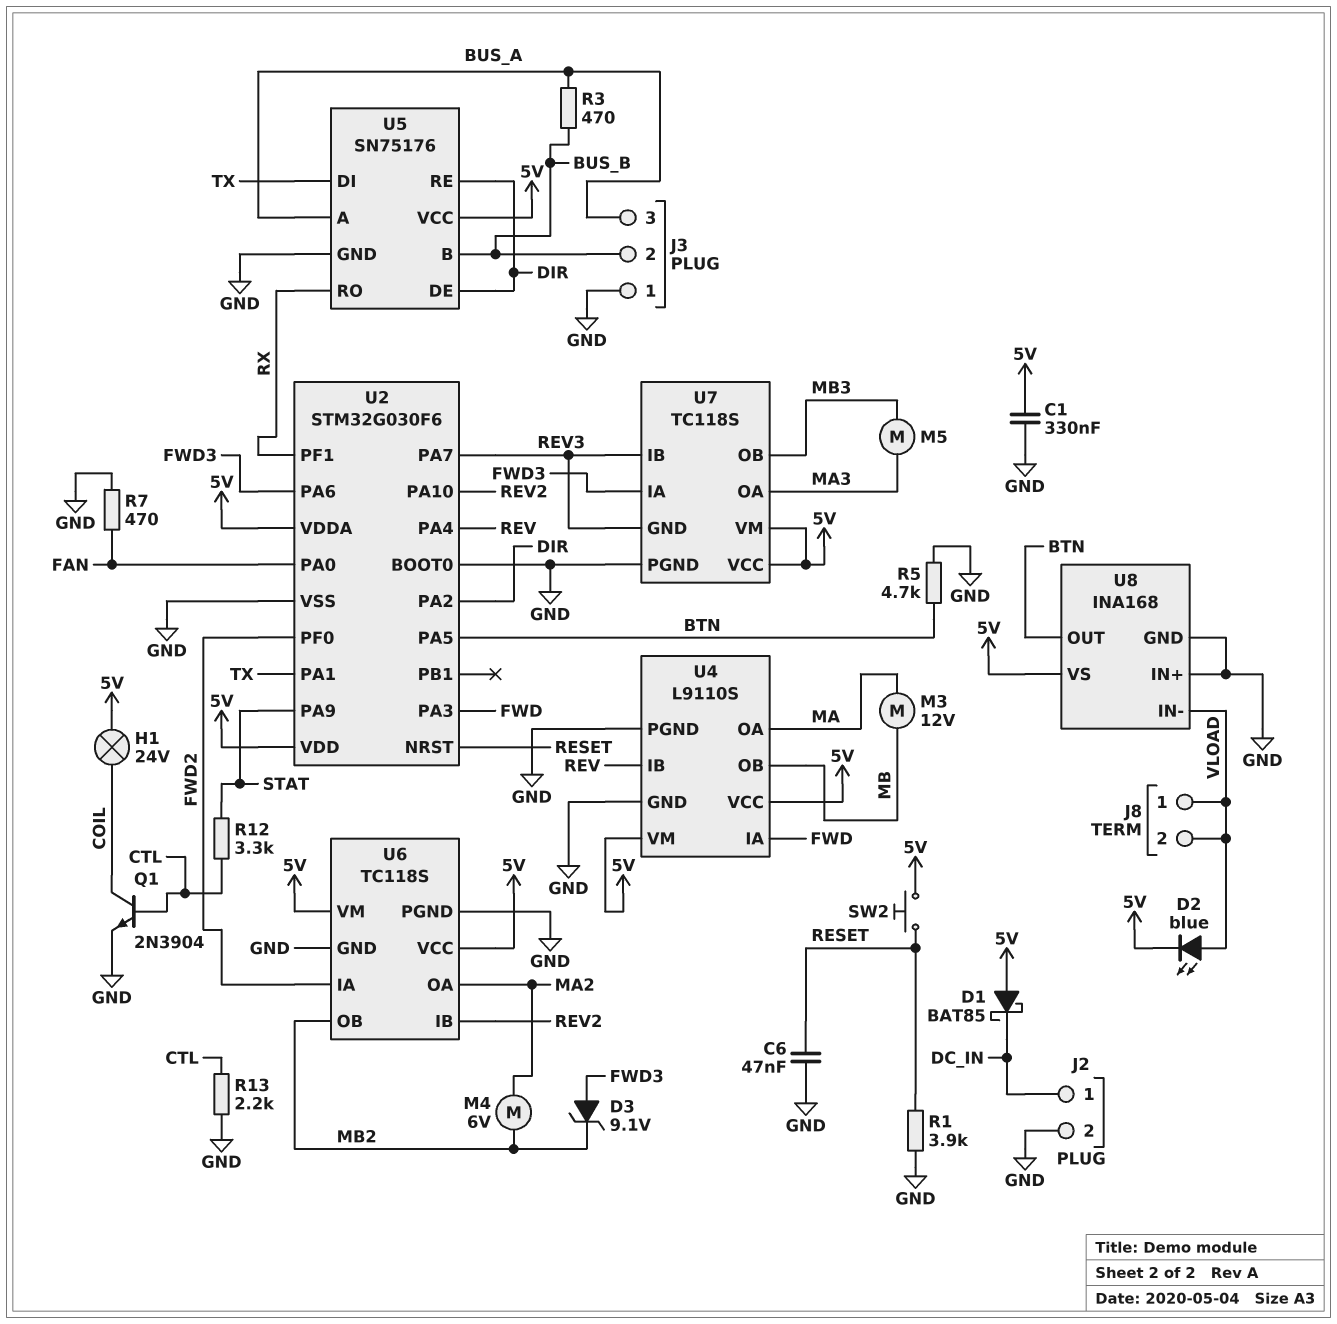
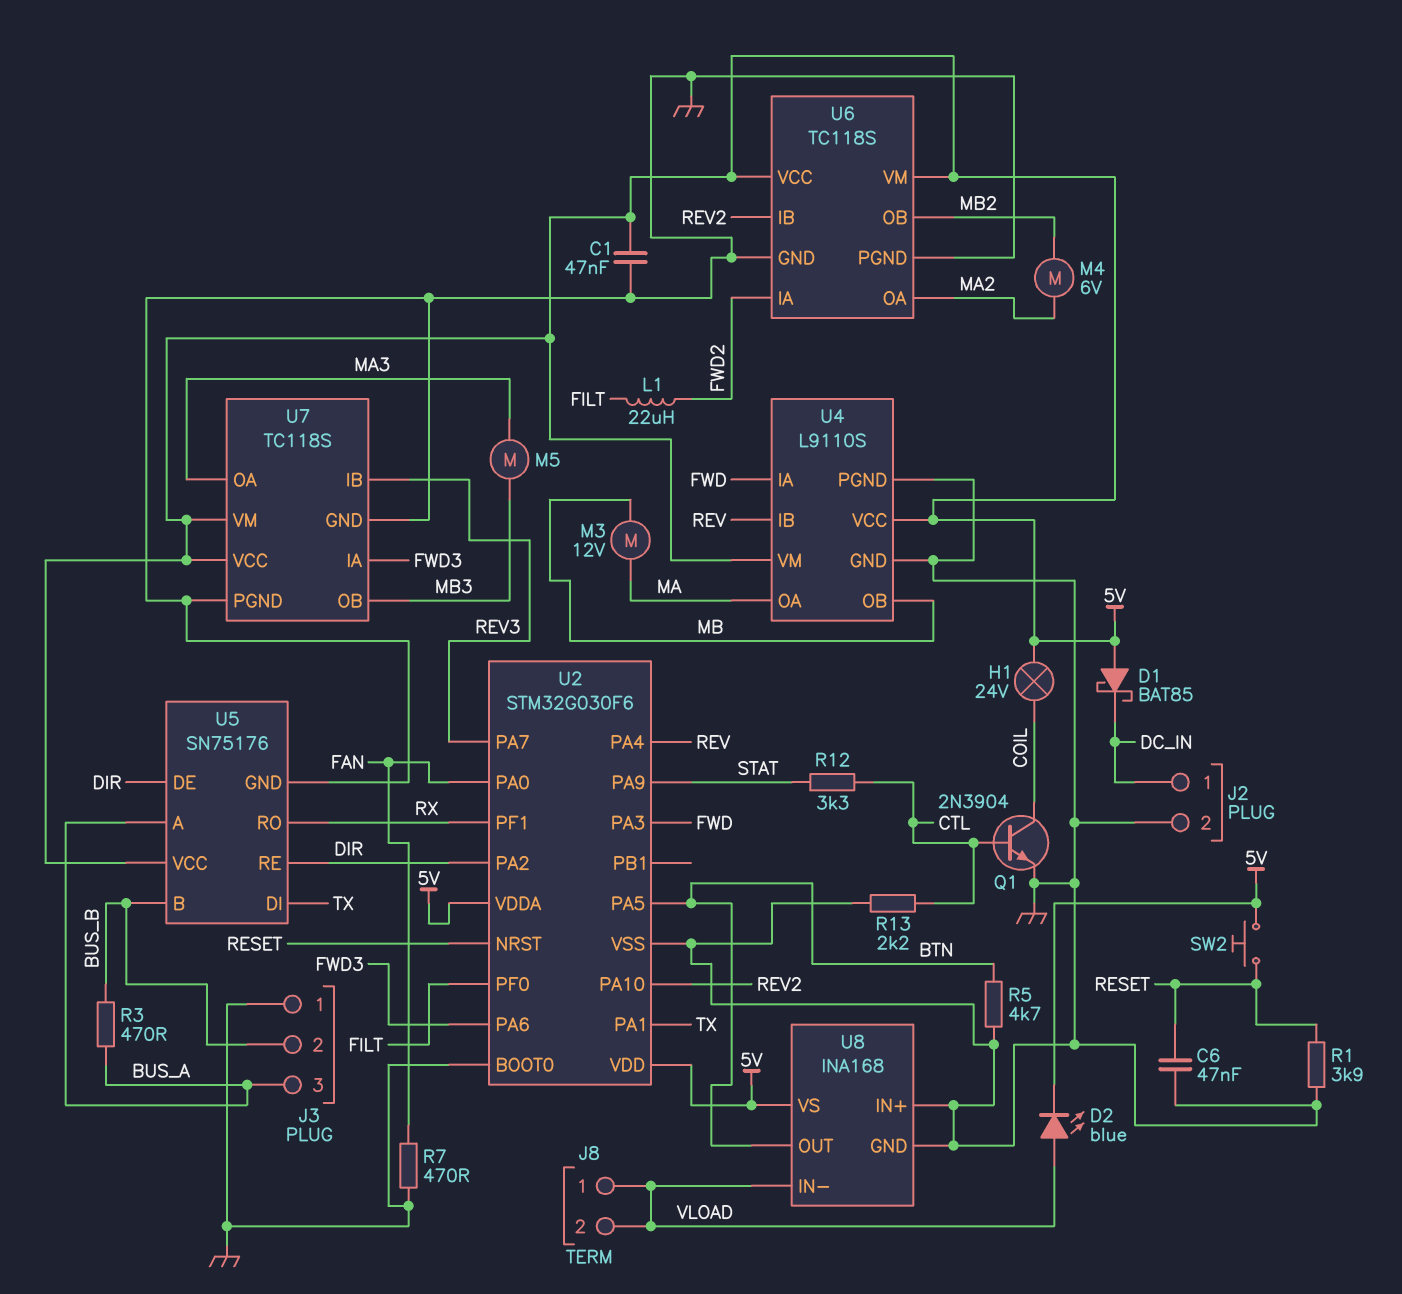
C1: 330nF (5V, GND) -> 47nF (5V, GND)
D3: zener 9.1V (A FWD3, K MB2) -> none
L1: none -> 22uH (FILT, FWD2)
U2 pin PF0: FWD2 -> FILT
U7 pin GND: REV3 -> GND

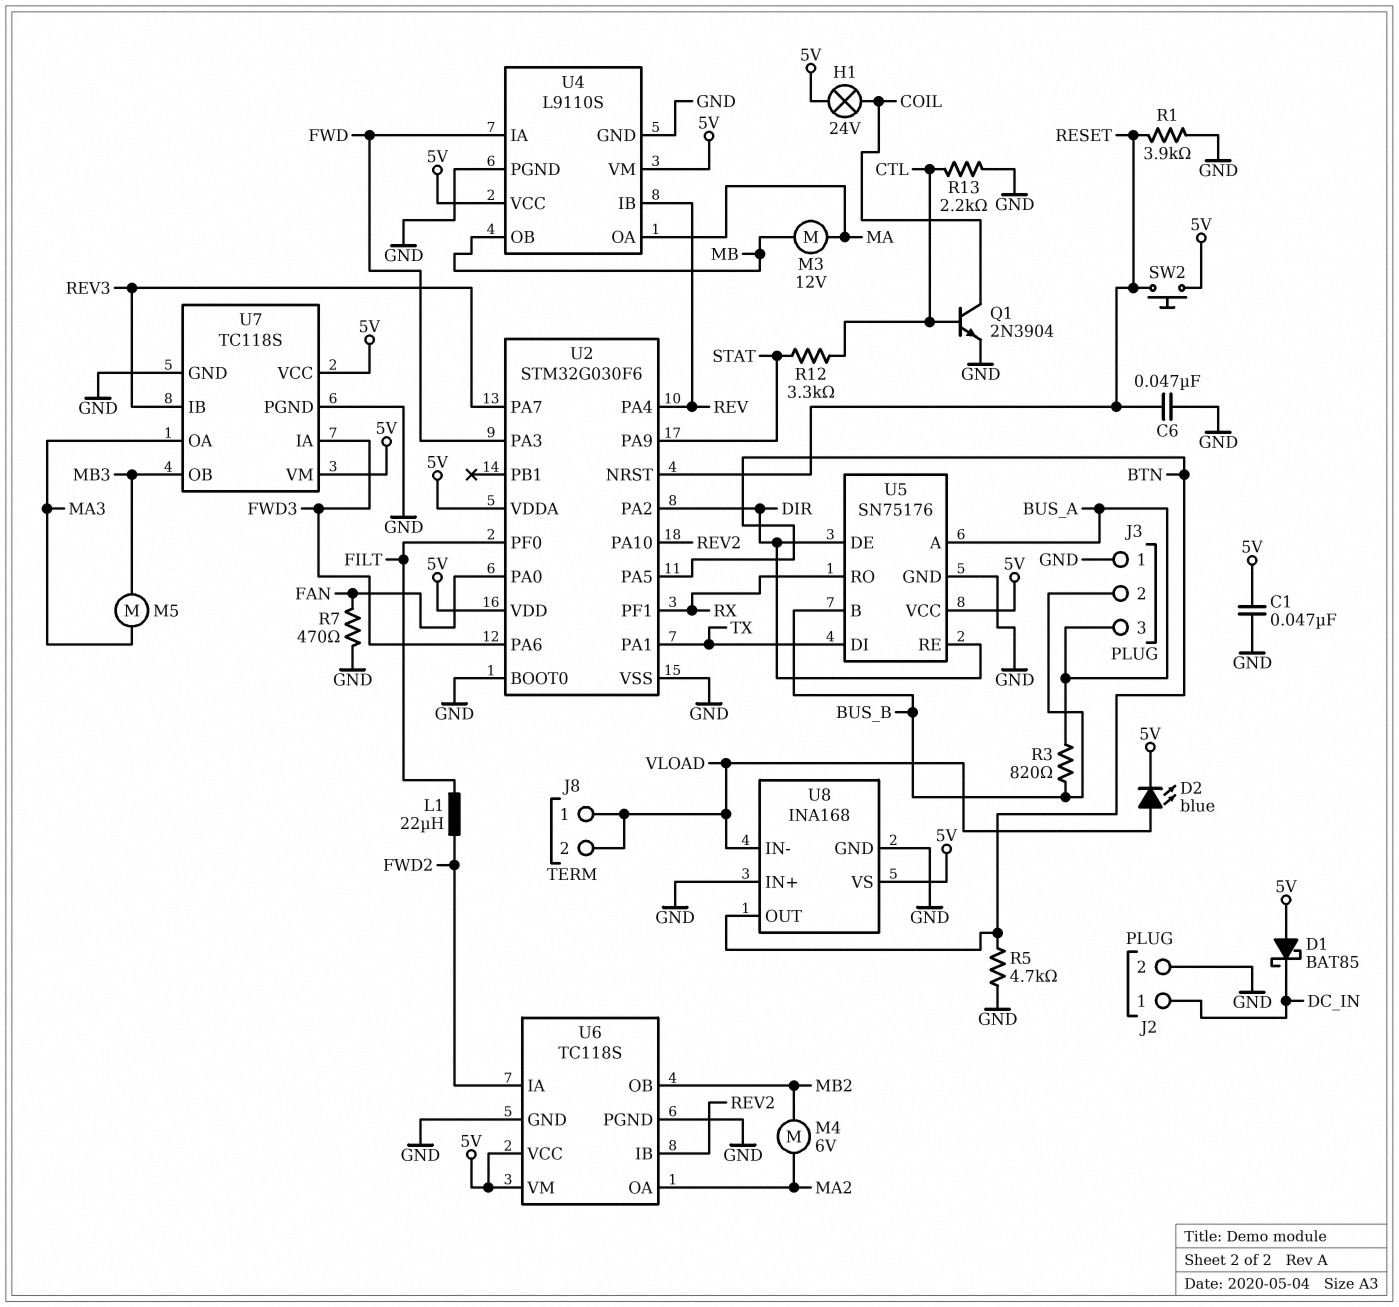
R3: 470 (BUS_A, BUS_B) -> 820 (BUS_A, BUS_B)

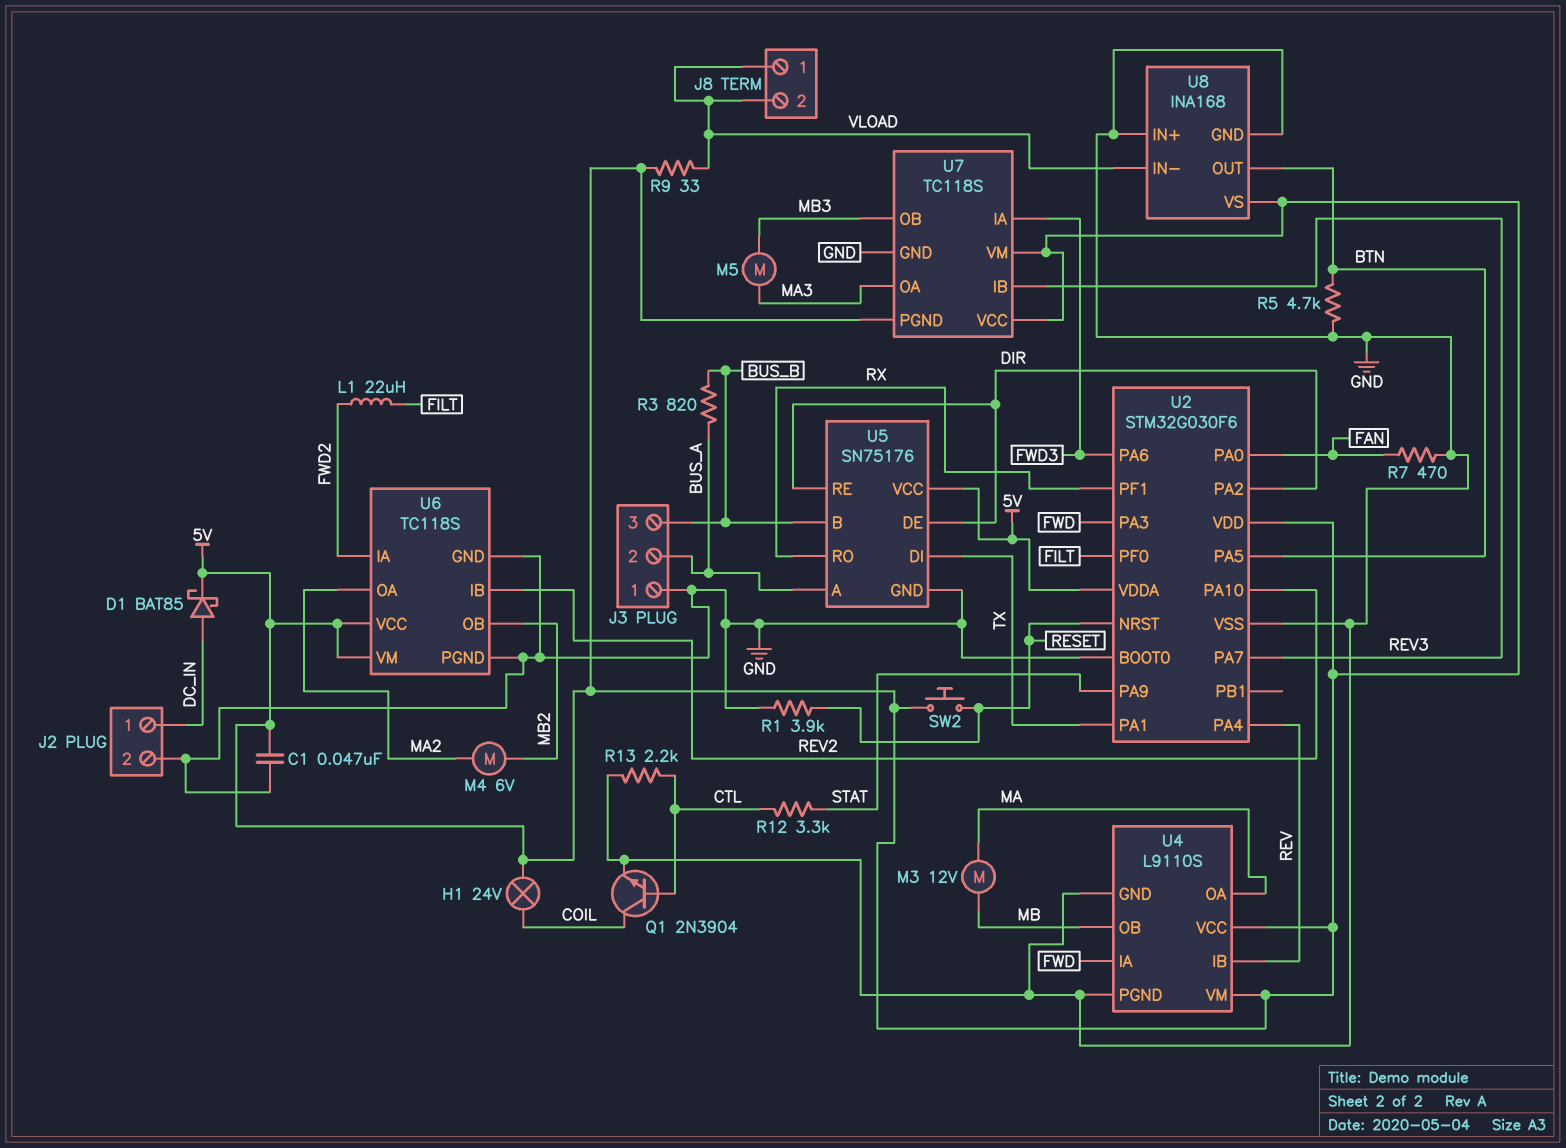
C6: 47nF (GND, RESET) -> none
D1: schottky BAT85 (A 5V, K DC_IN) -> schottky BAT85 (A DC_IN, K 5V)
D2: LED blue (A VLOAD, K 5V) -> none
J3 pin 2: BUS_B -> BUS_A
J3 pin 3: BUS_A -> BUS_B
R9: none -> 33 (5V, VLOAD)
U7 pin PGND: GND -> 5V

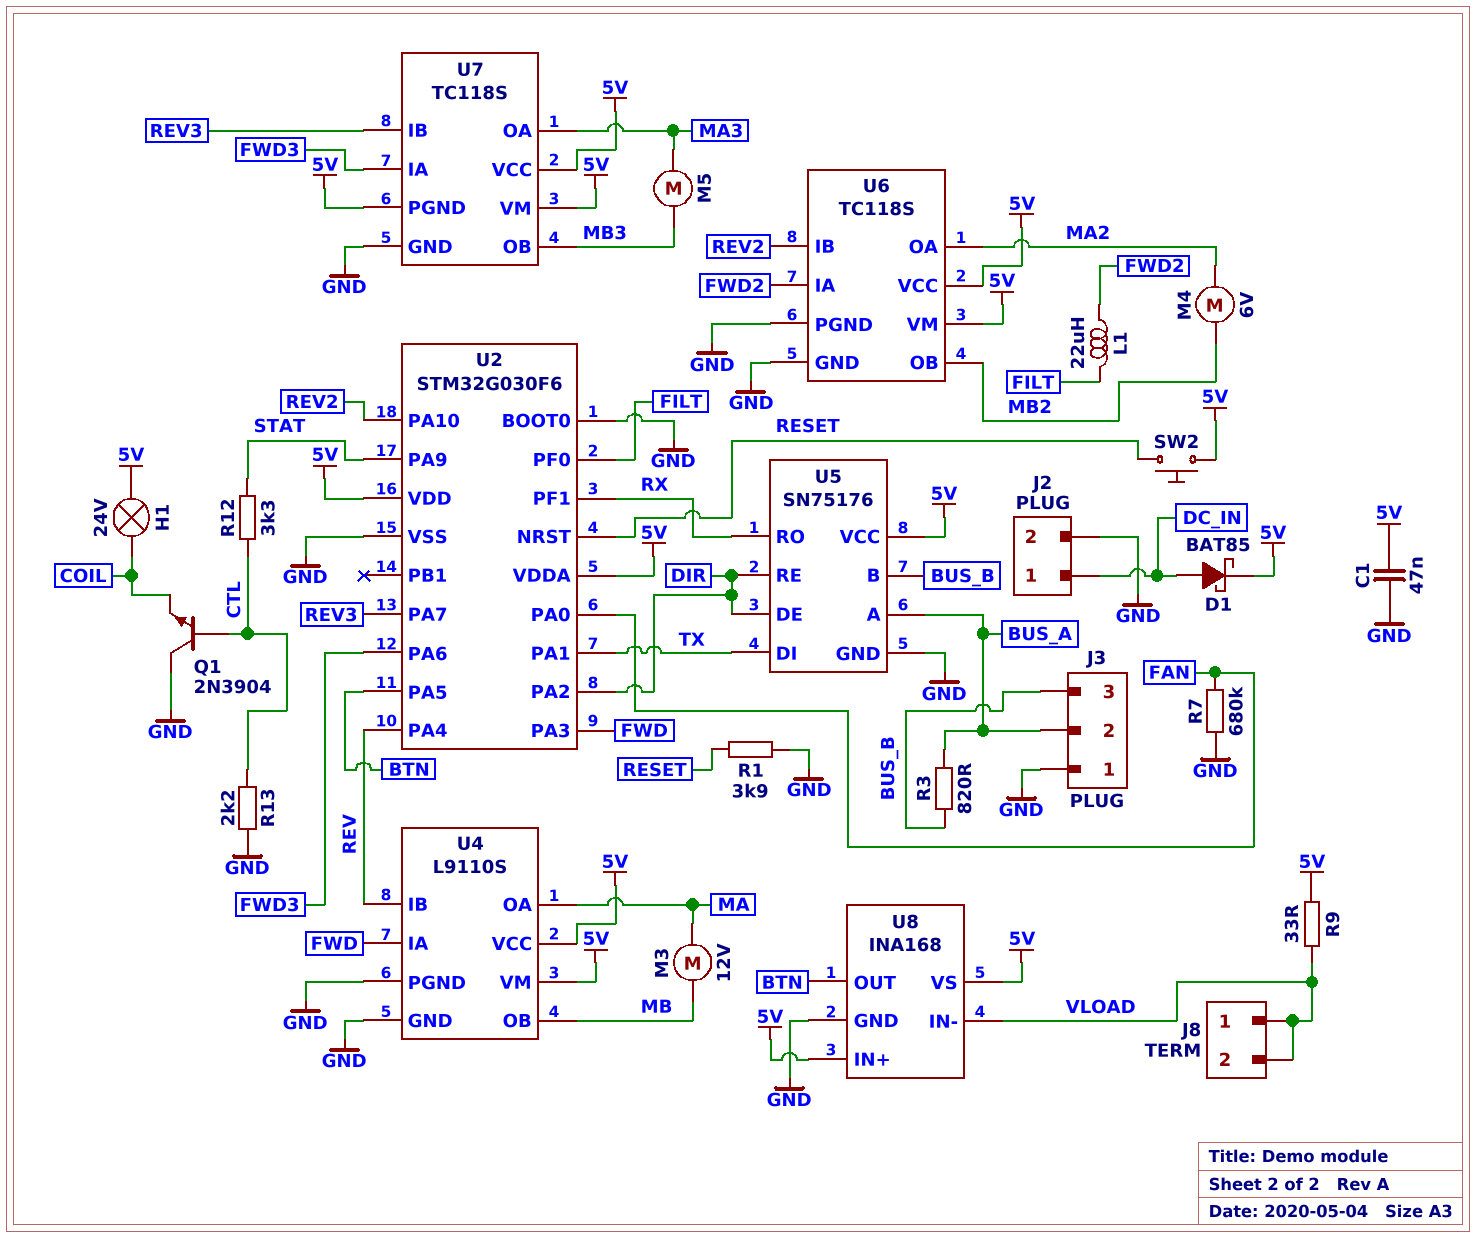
Q1: NPN 2N3904 (B CTL, C COIL, E GND) -> NPN 2N3904 (B CTL, C GND, E COIL)
R5: 4.7k (BTN, GND) -> none
R7: 470 (FAN, GND) -> 680k (FAN, GND)
U8 pin IN+: GND -> 5V

